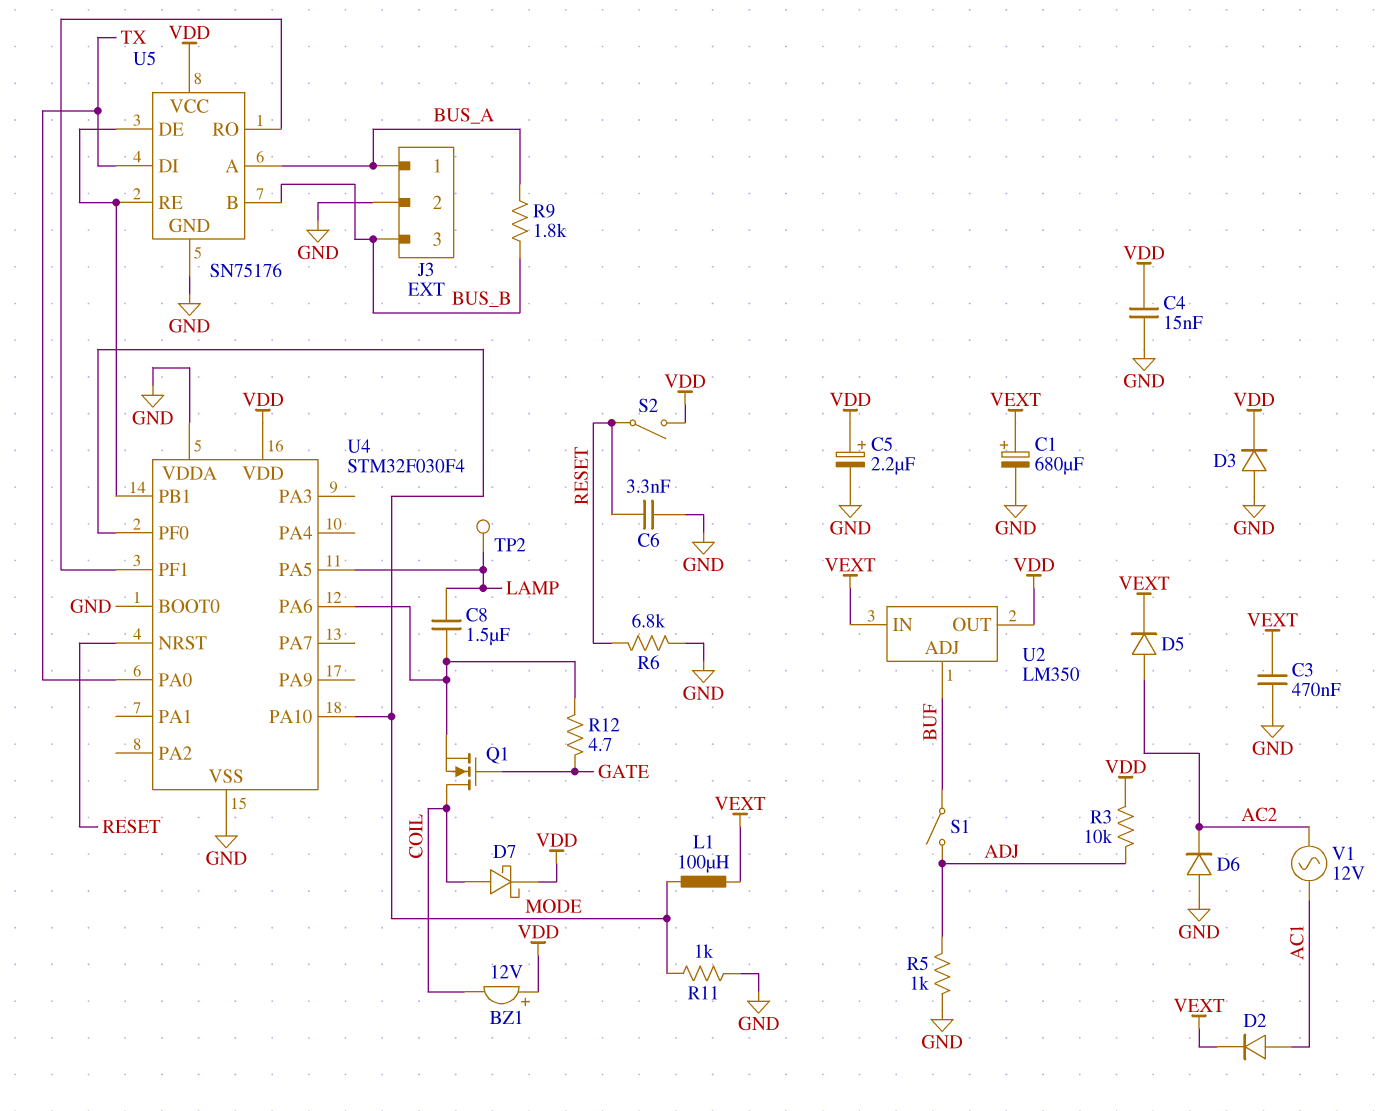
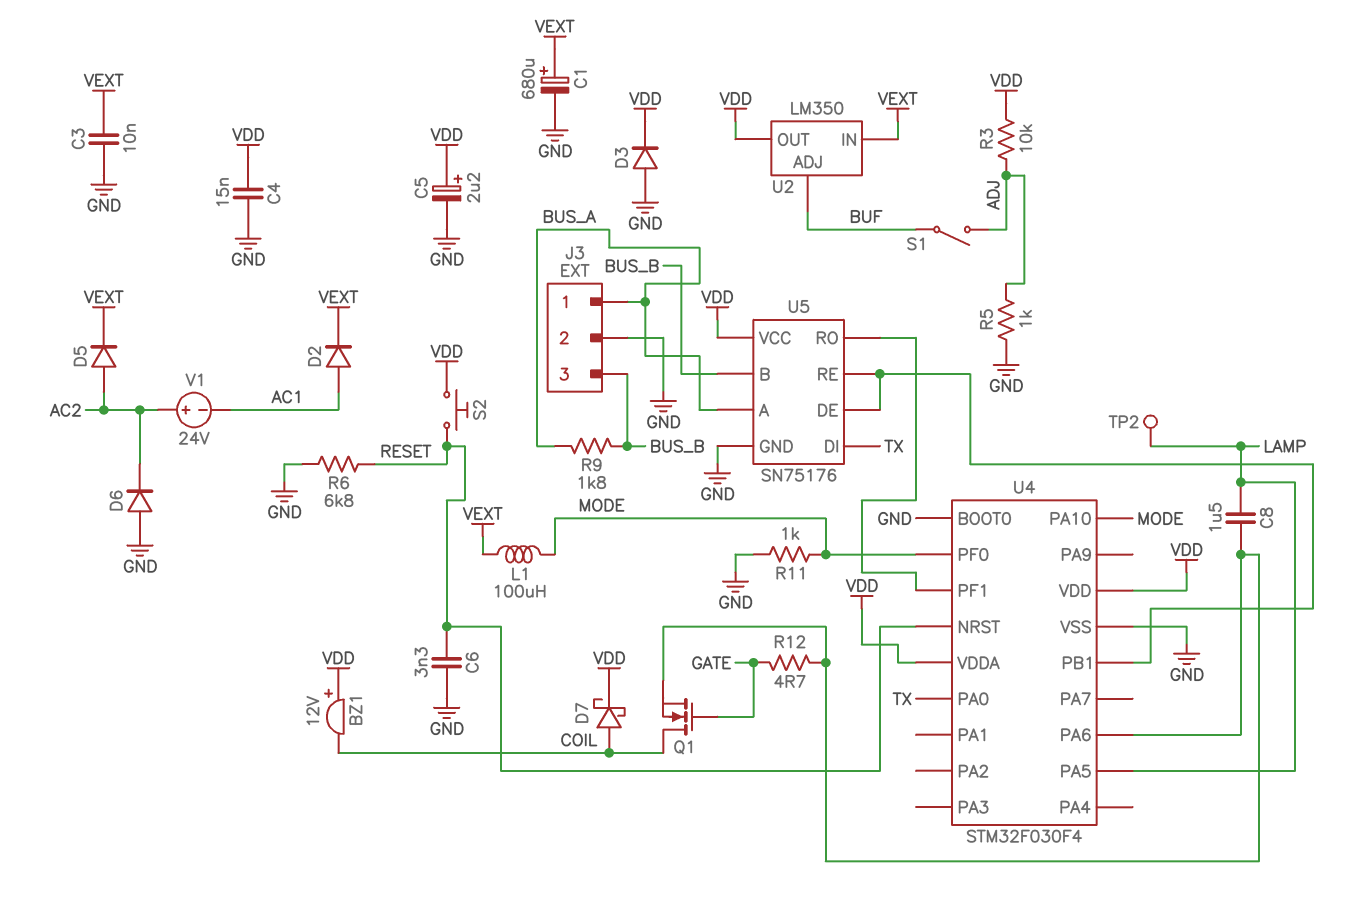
C3: 470nF (GND, VEXT) -> 10nF (GND, VEXT)
S2: switch (RESET, VDD) -> button (RESET, VDD)
U4 pin VDDA: GND -> VDD
V1: AC 12V (AC1, AC2) -> 24V (plus AC2, minus AC1)

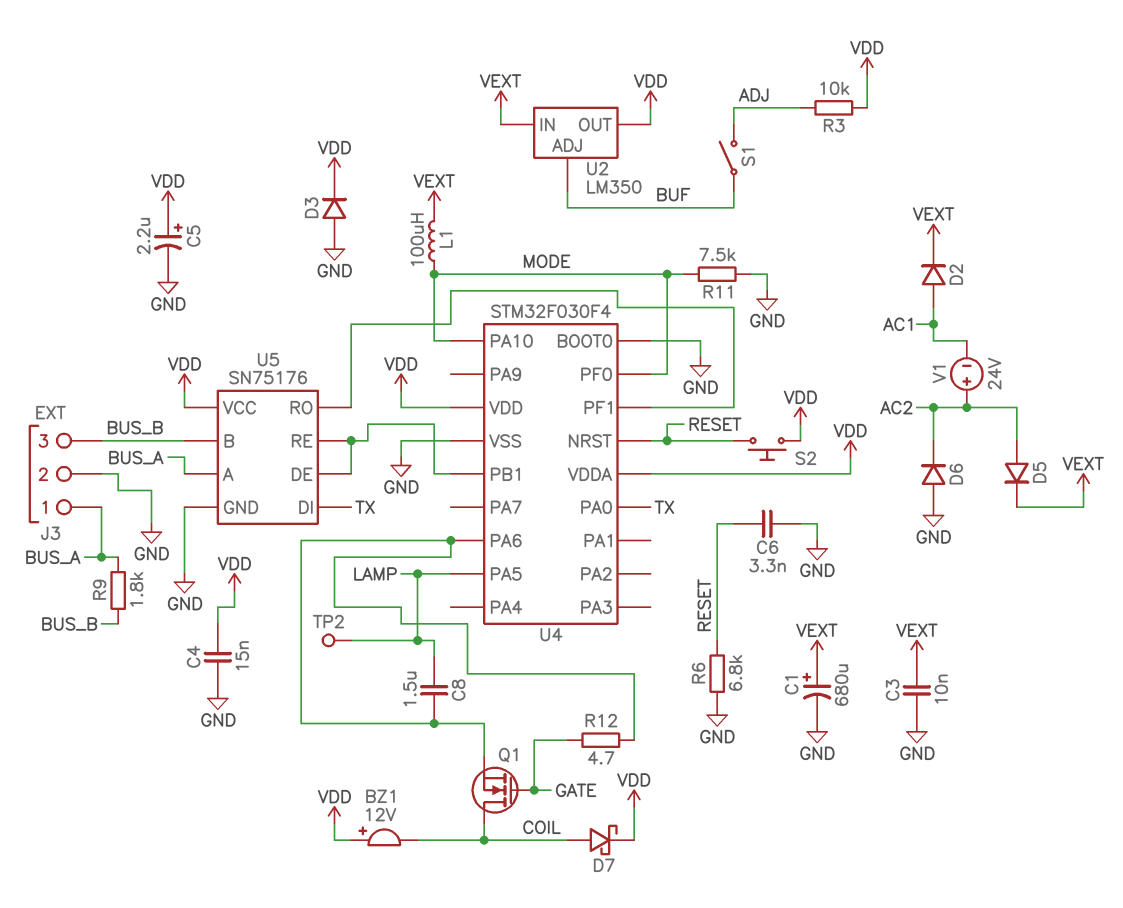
R5: 1k (ADJ, GND) -> none
R11: 1k (GND, MODE) -> 7.5k (GND, MODE)

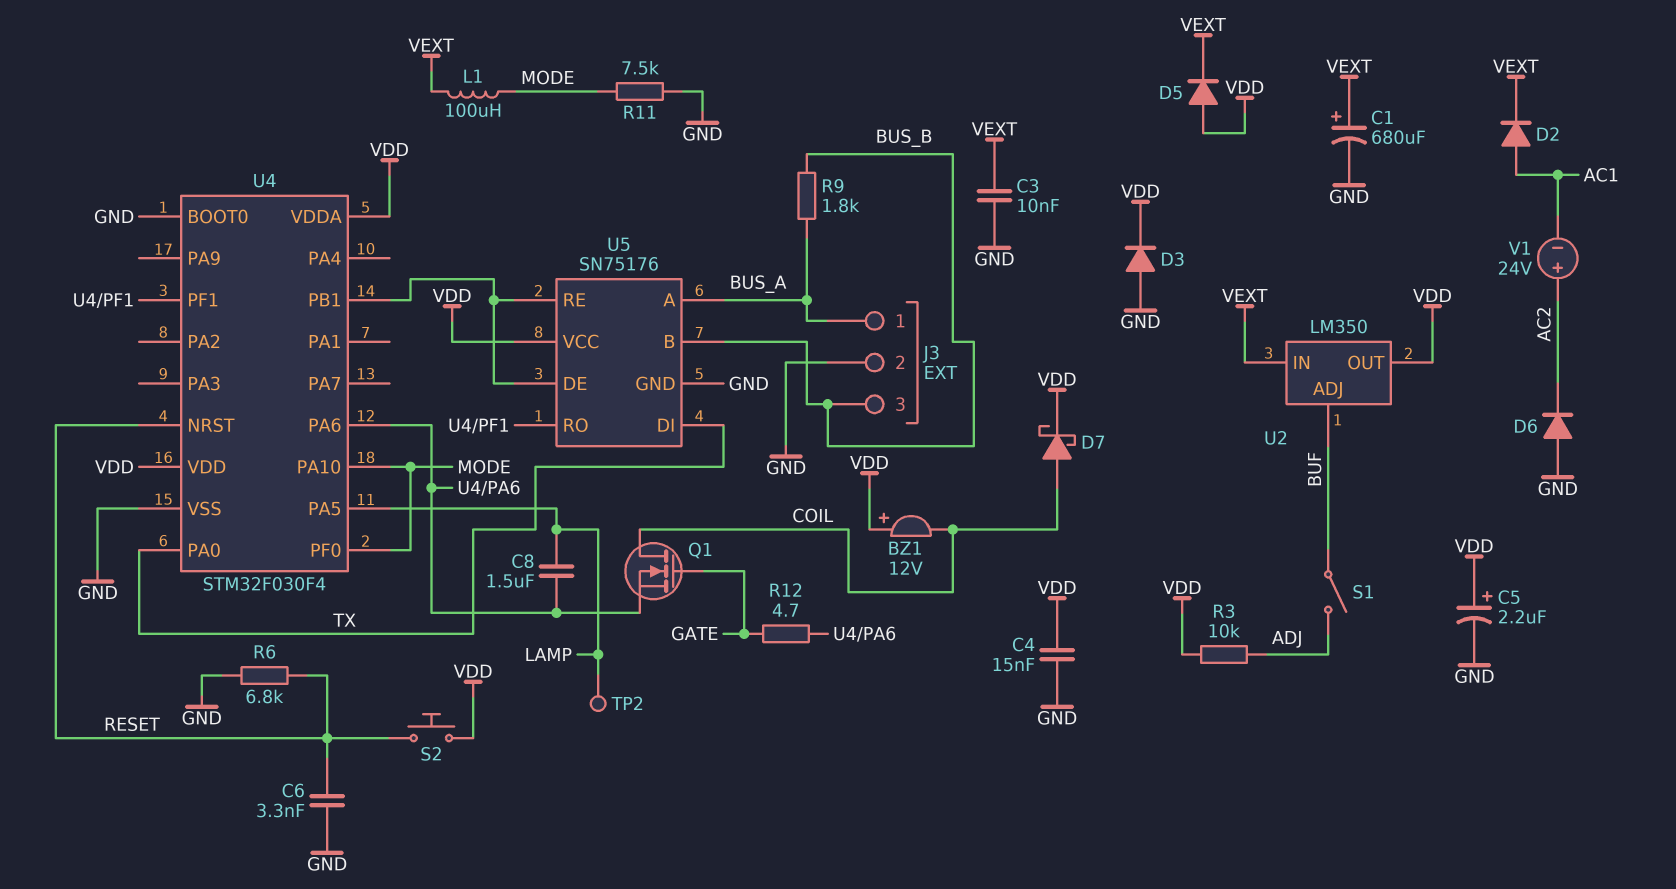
D5: diode (A AC2, K VEXT) -> diode (A VDD, K VEXT)

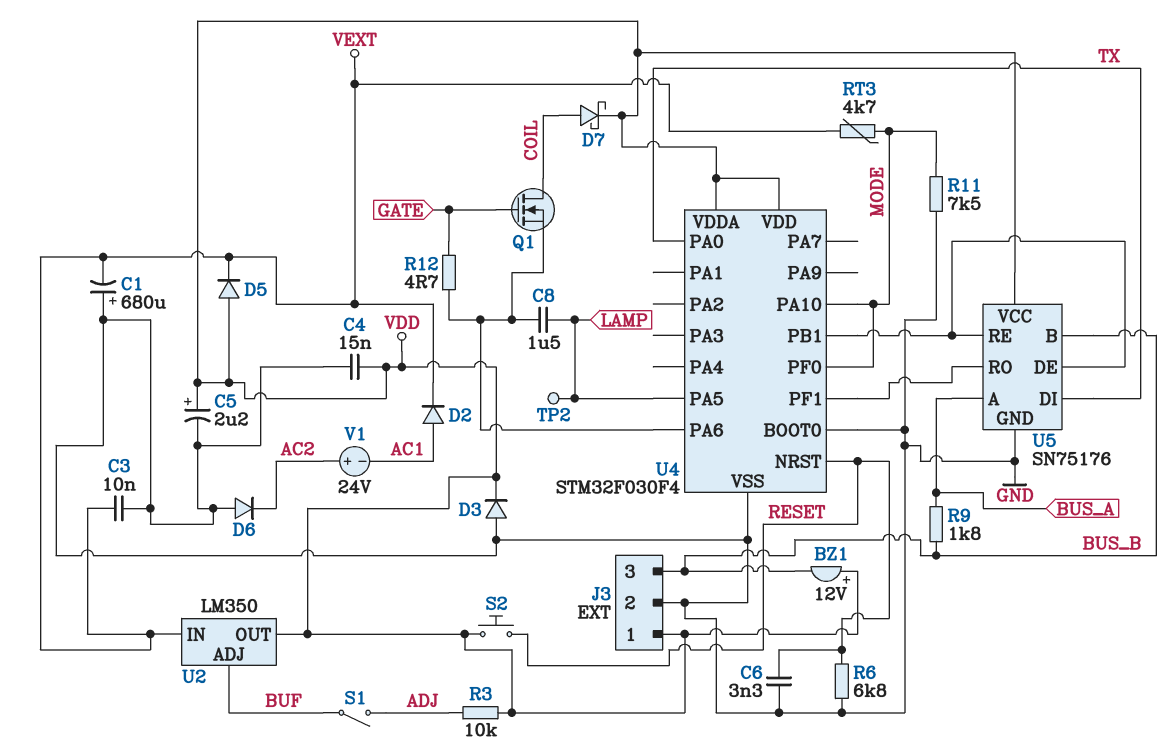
BZ1: buzzer 12V (plus VDD, minus COIL) -> buzzer 12V (plus VDD, minus BUS_B)
C1: 680uF (plus VEXT, minus GND) -> 680uF (plus GND, minus VEXT)
J3 pin 1: BUS_A -> VDD
L1: 100uH (MODE, VEXT) -> none
RT3: none -> 4.7k (MODE, VEXT)

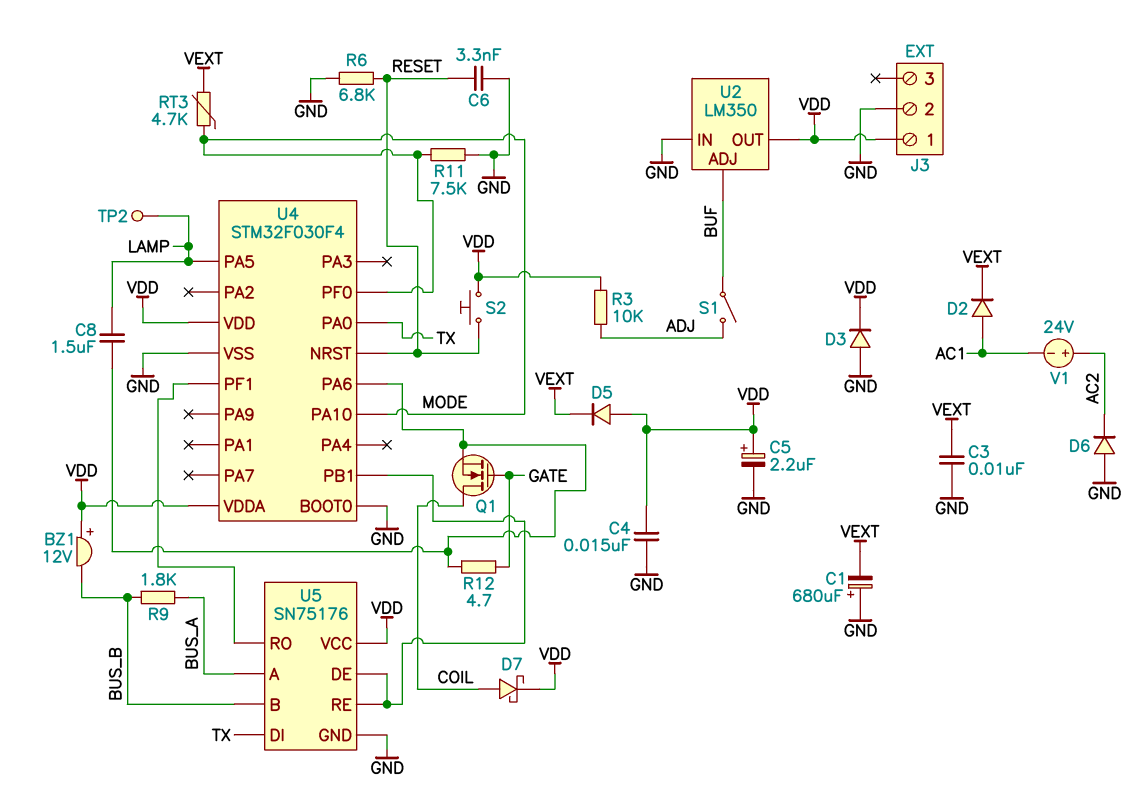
J3 pin 3: BUS_B -> none
U2 pin IN: VEXT -> GND

